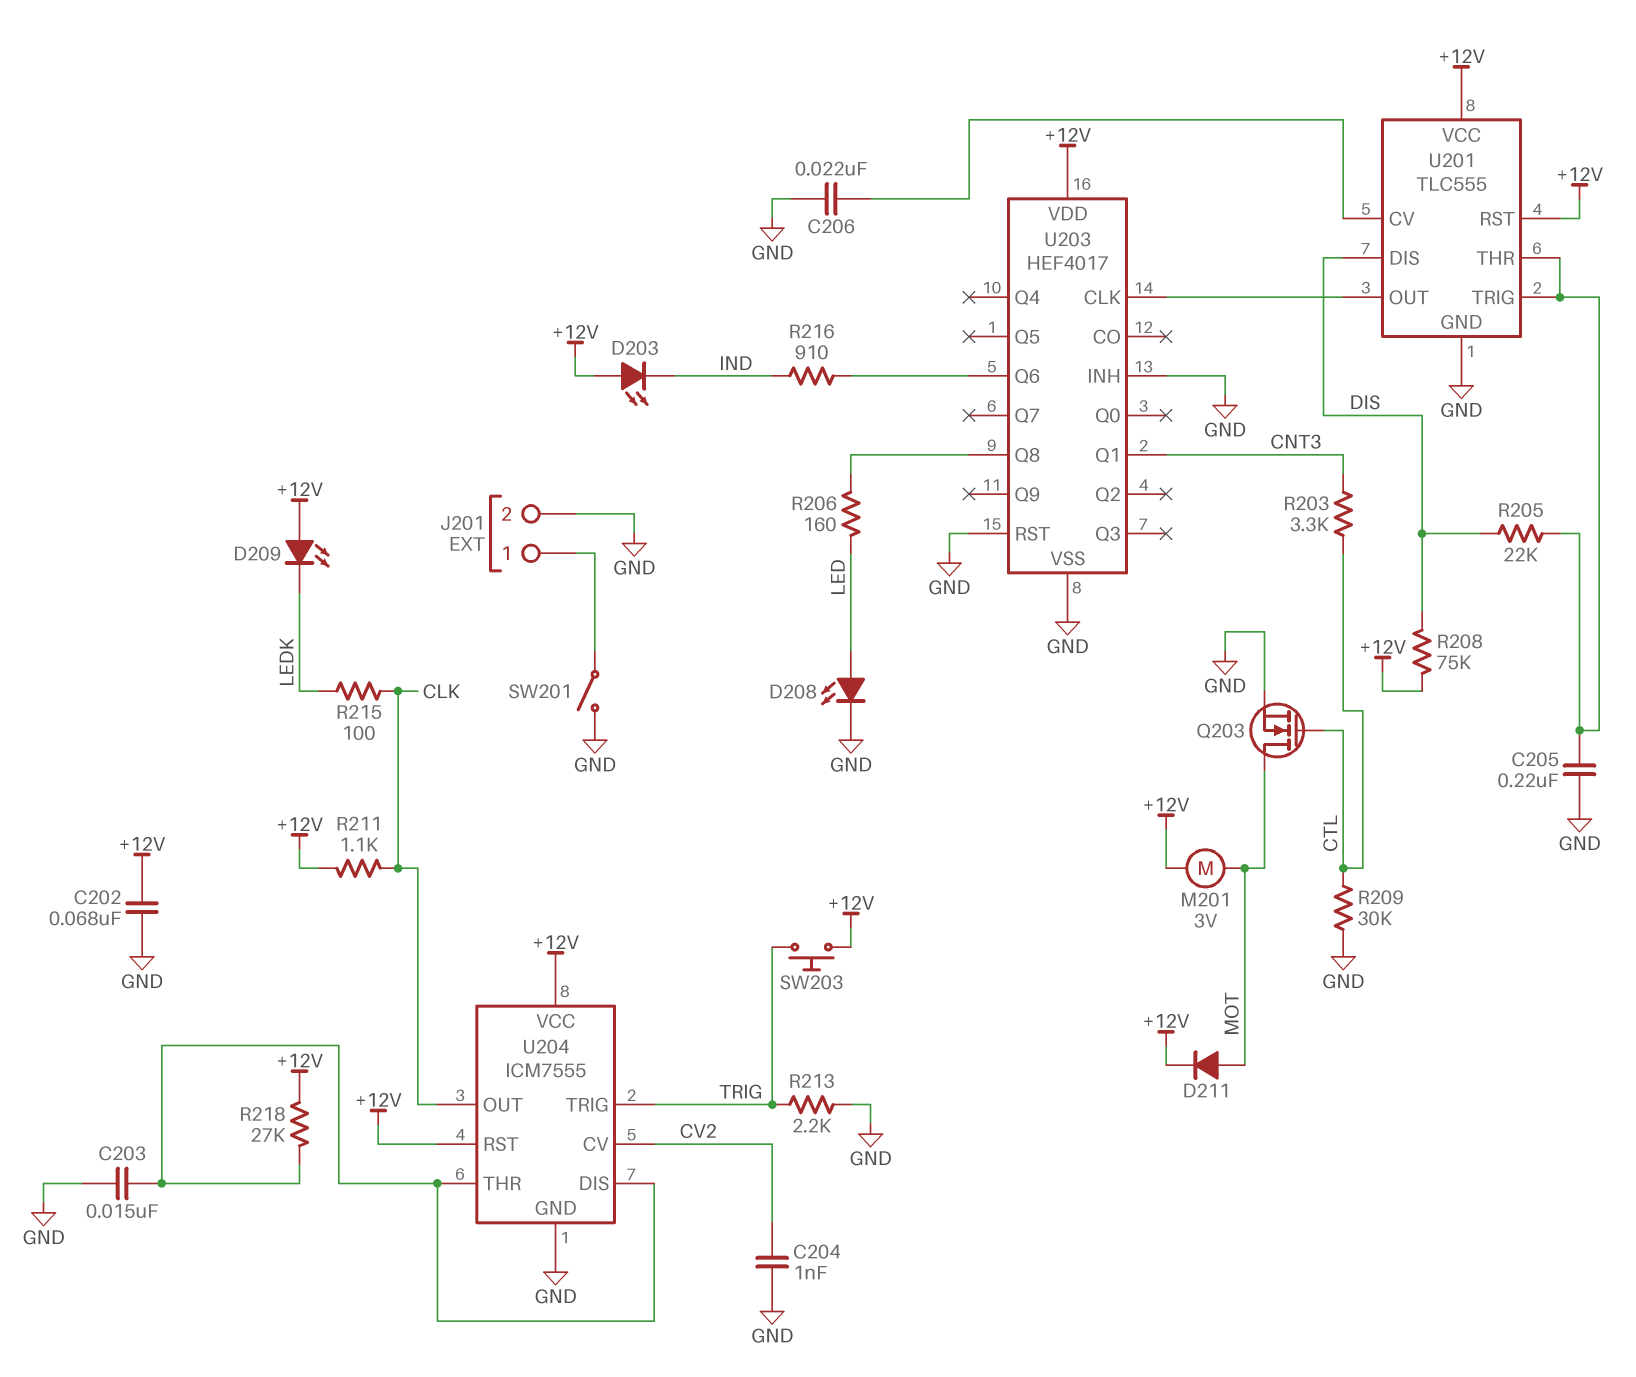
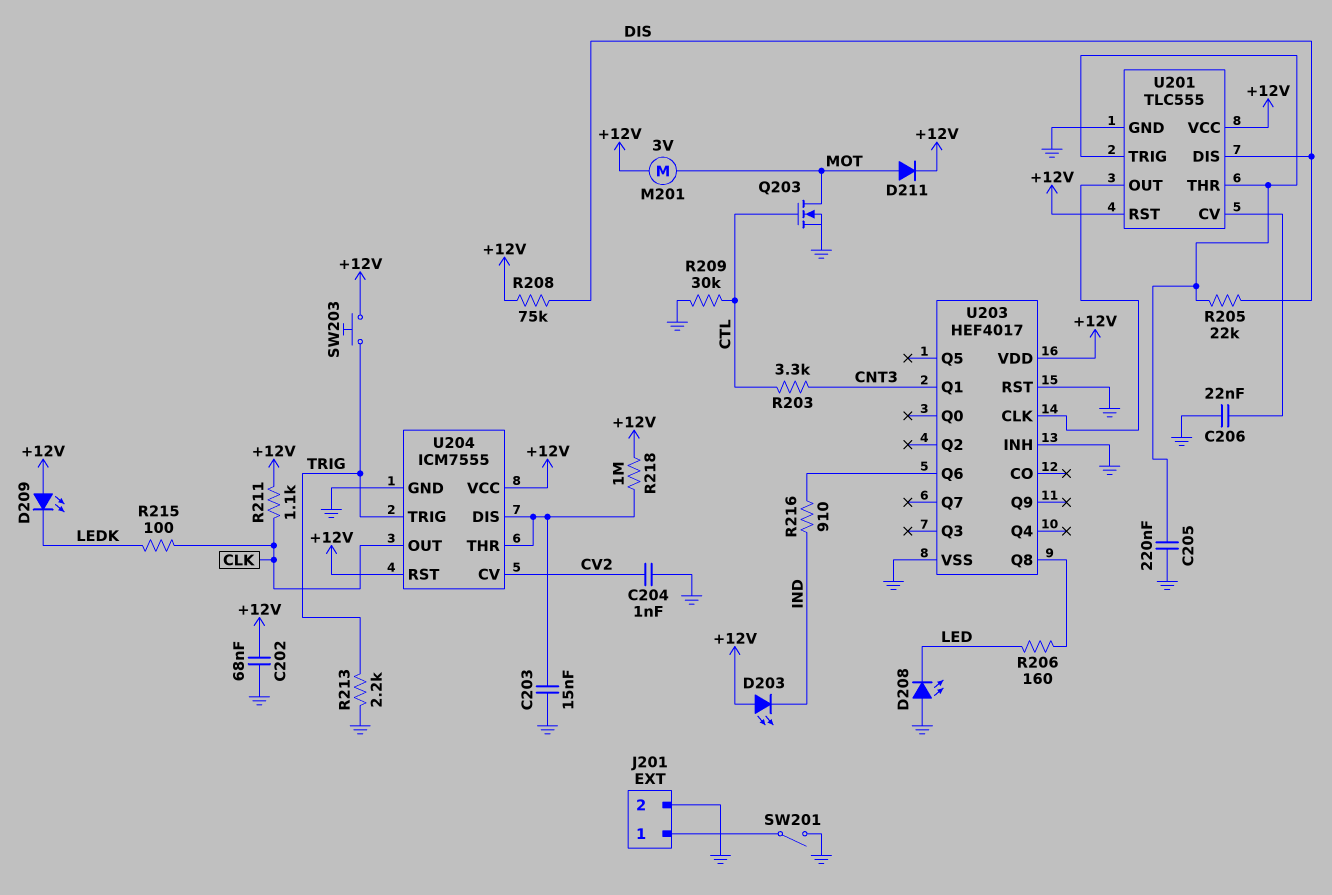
D208: LED (A LED, K GND) -> LED (A GND, K LED)
R218: 27k (+12V, U204/DIS) -> 1M (+12V, U204/DIS)

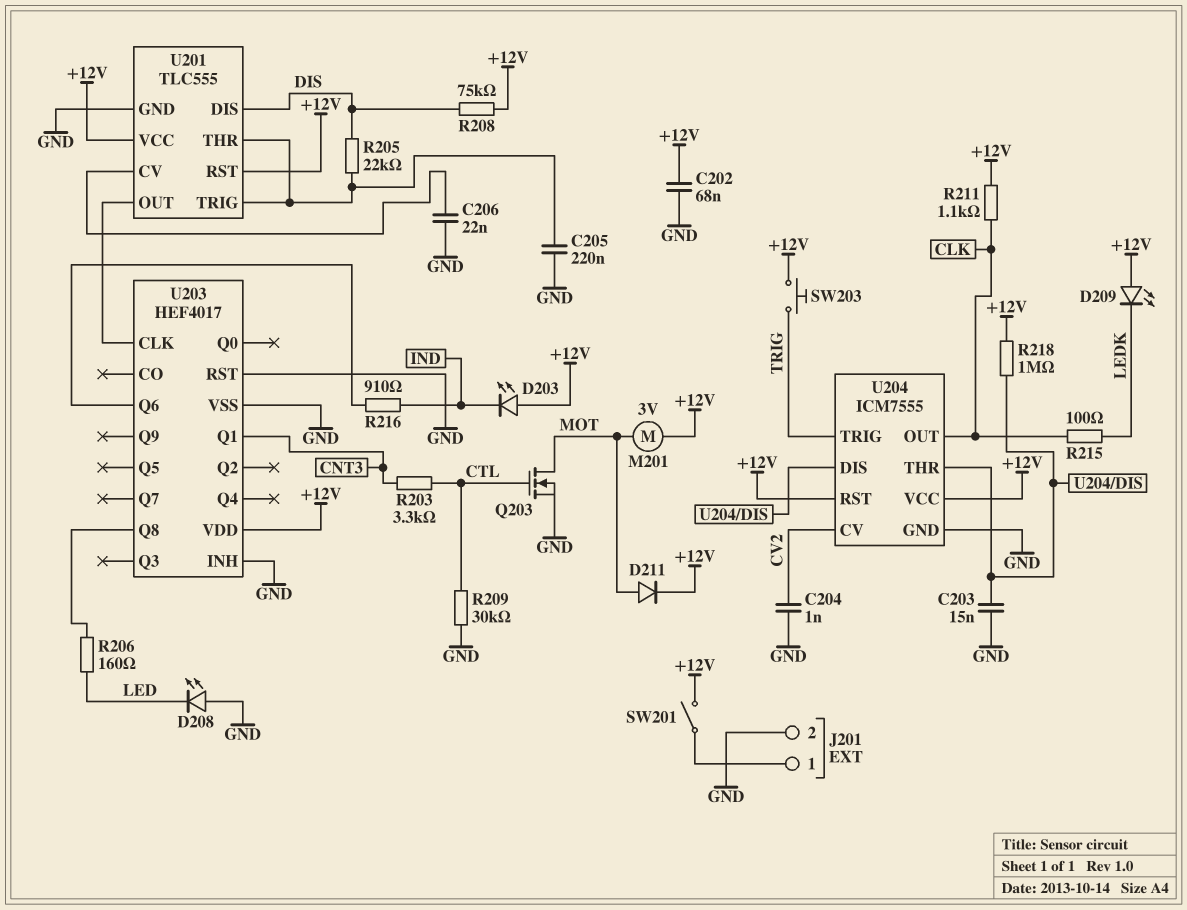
R213: 2.2k (GND, TRIG) -> none
SW201: switch (GND, J201/1) -> switch (+12V, J201/1)

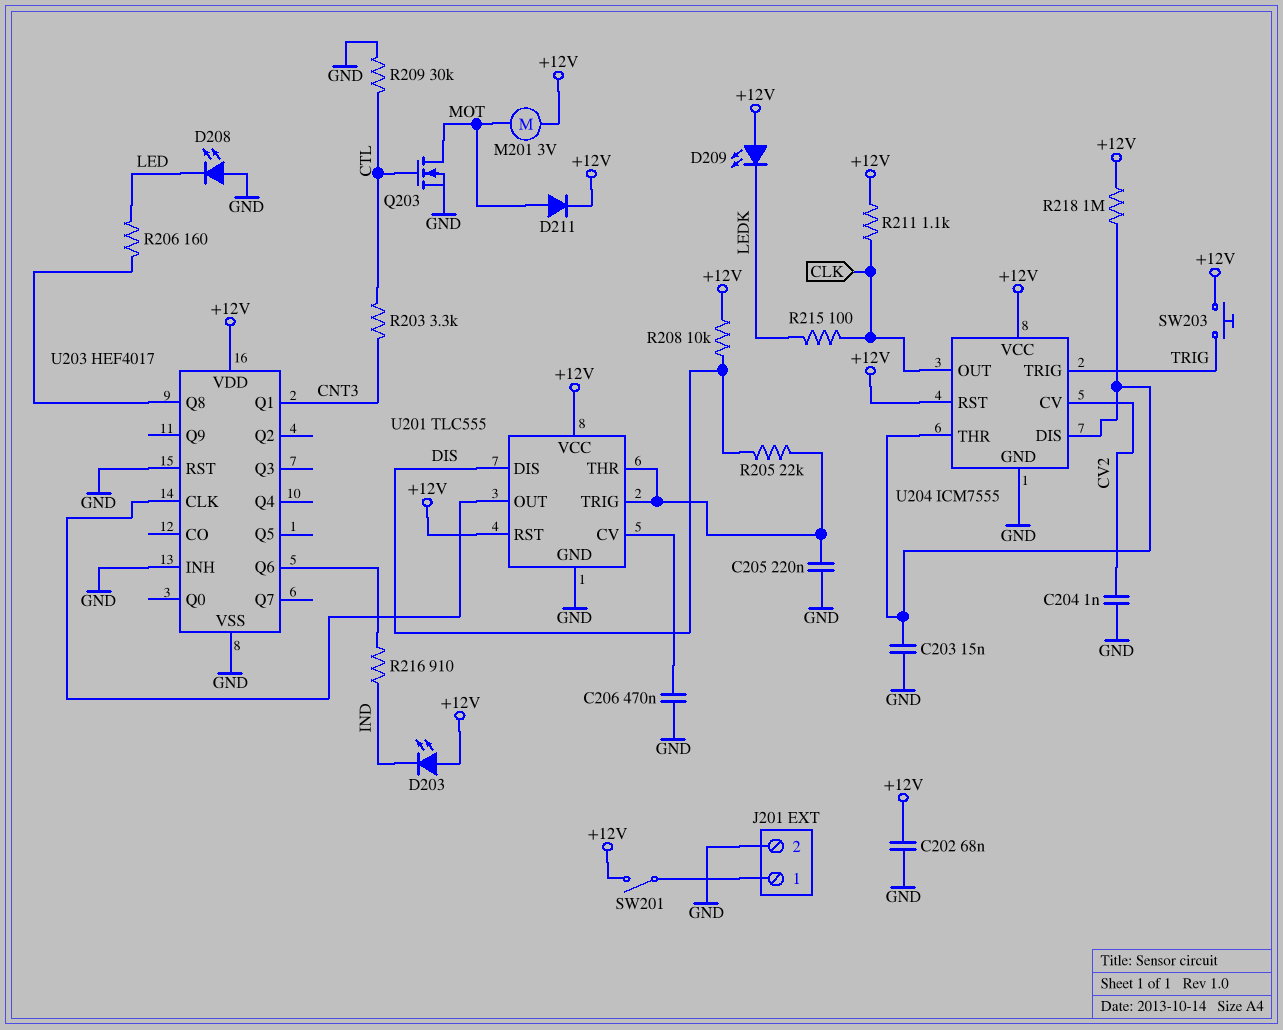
C206: 22nF (GND, U201/CV) -> 470nF (GND, U201/CV)
R208: 75k (+12V, DIS) -> 10k (+12V, DIS)

